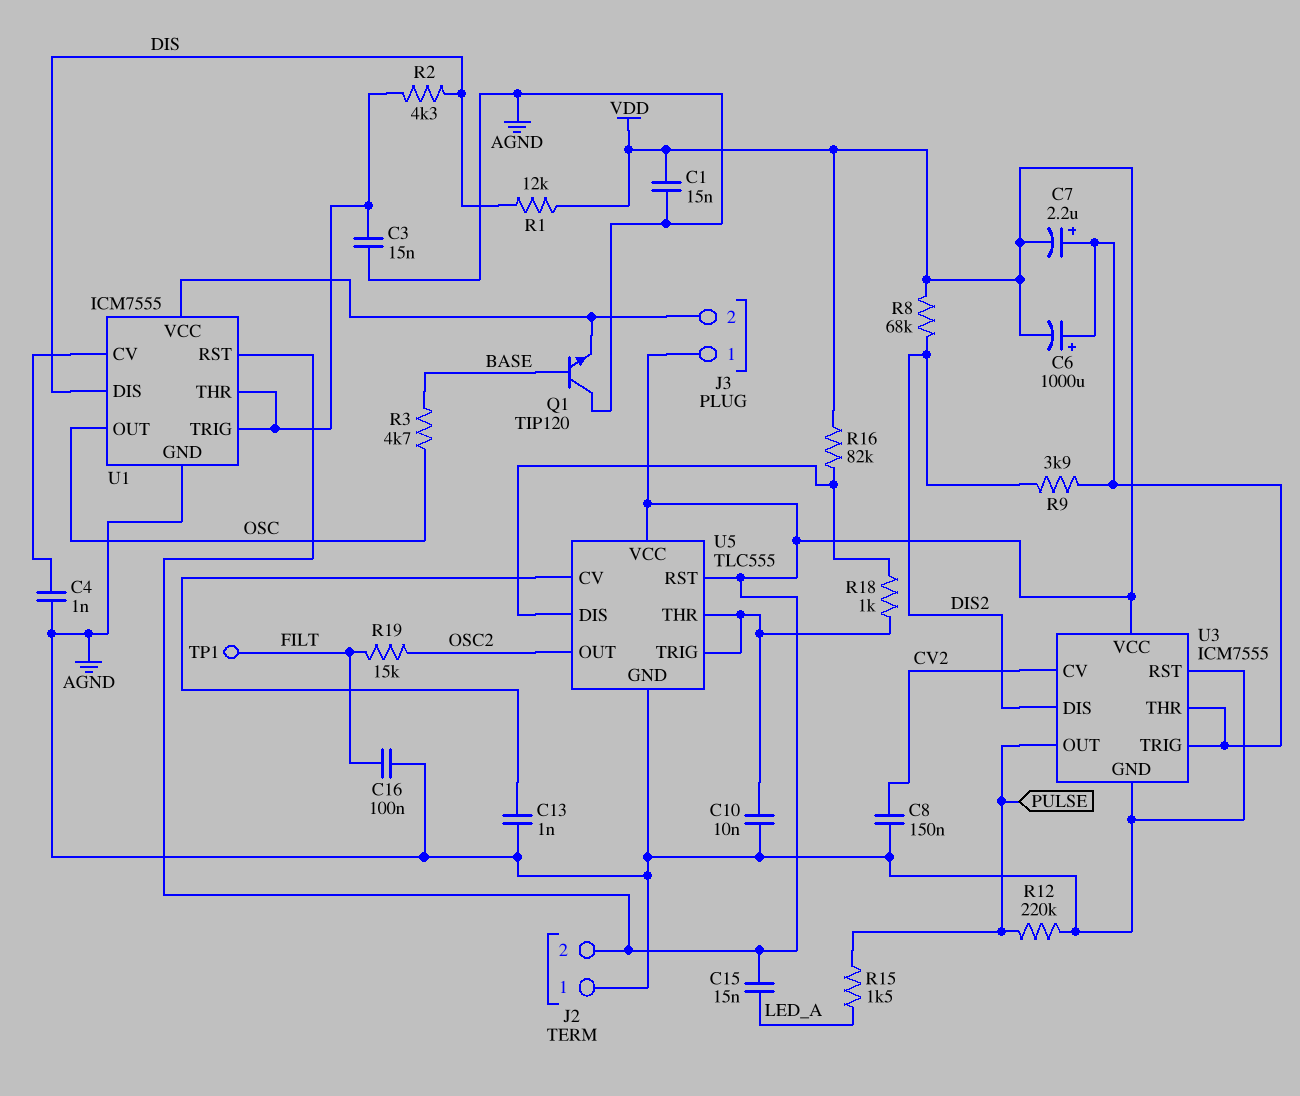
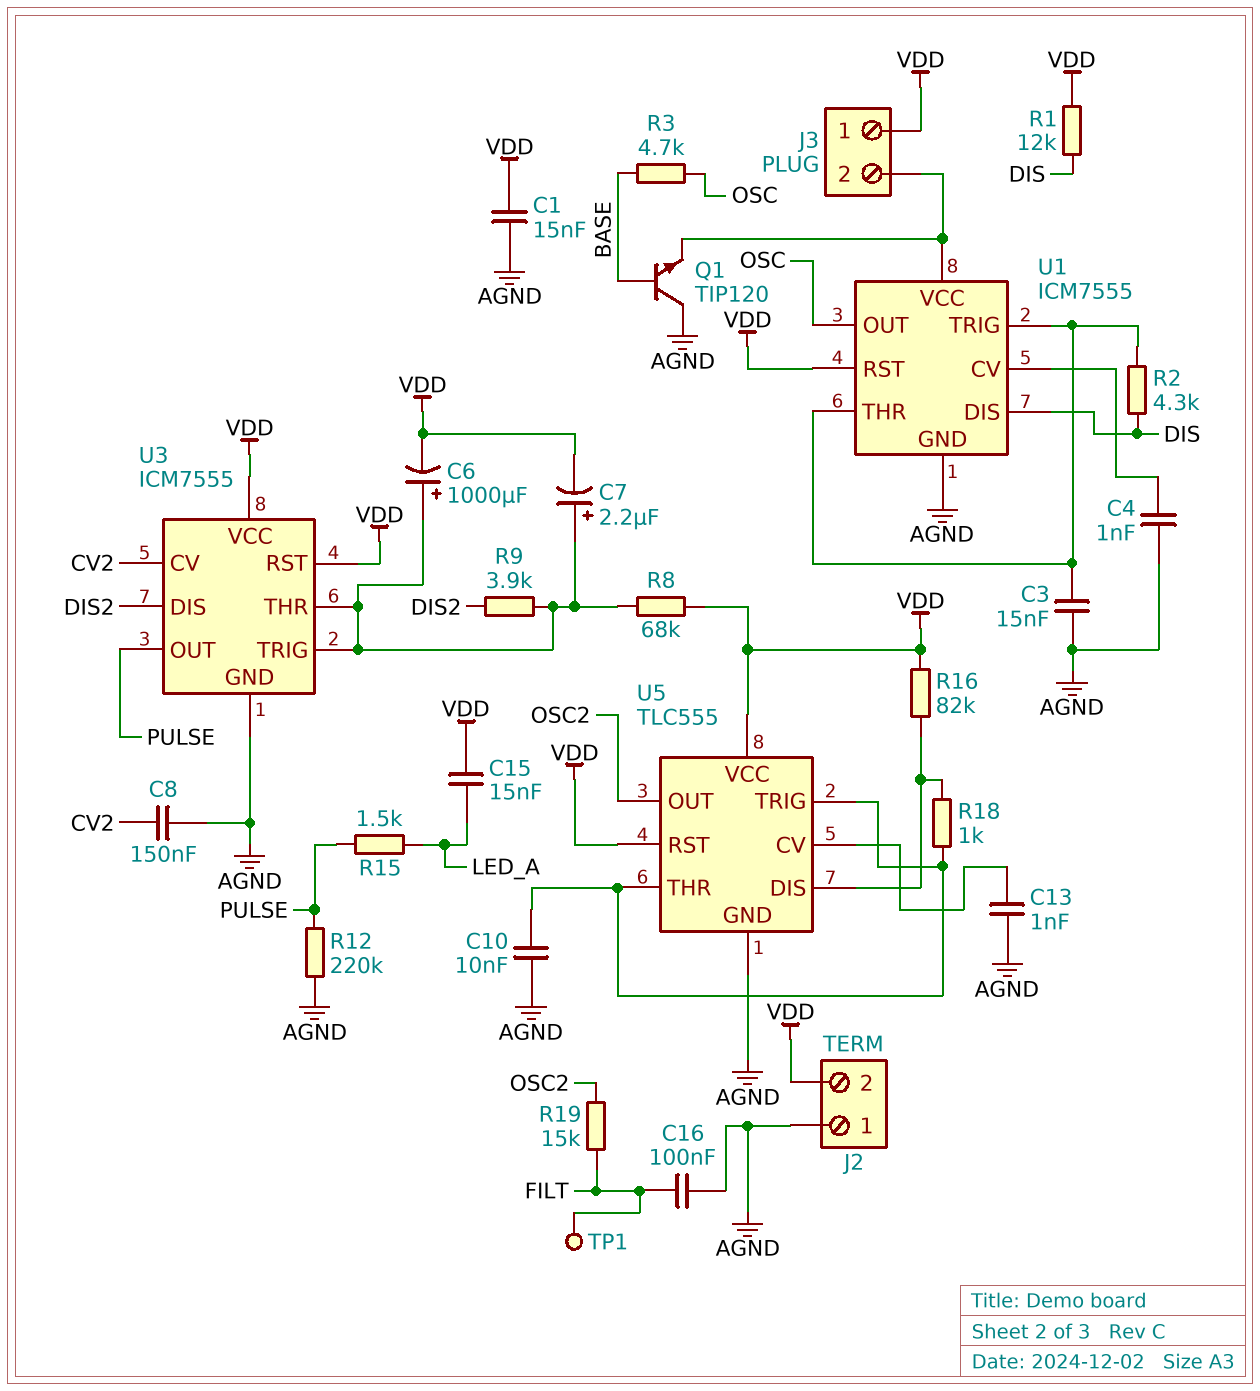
R8: 68k (DIS2, VDD) -> 68k (U3/THR, VDD)
U3 pin RST: AGND -> VDD

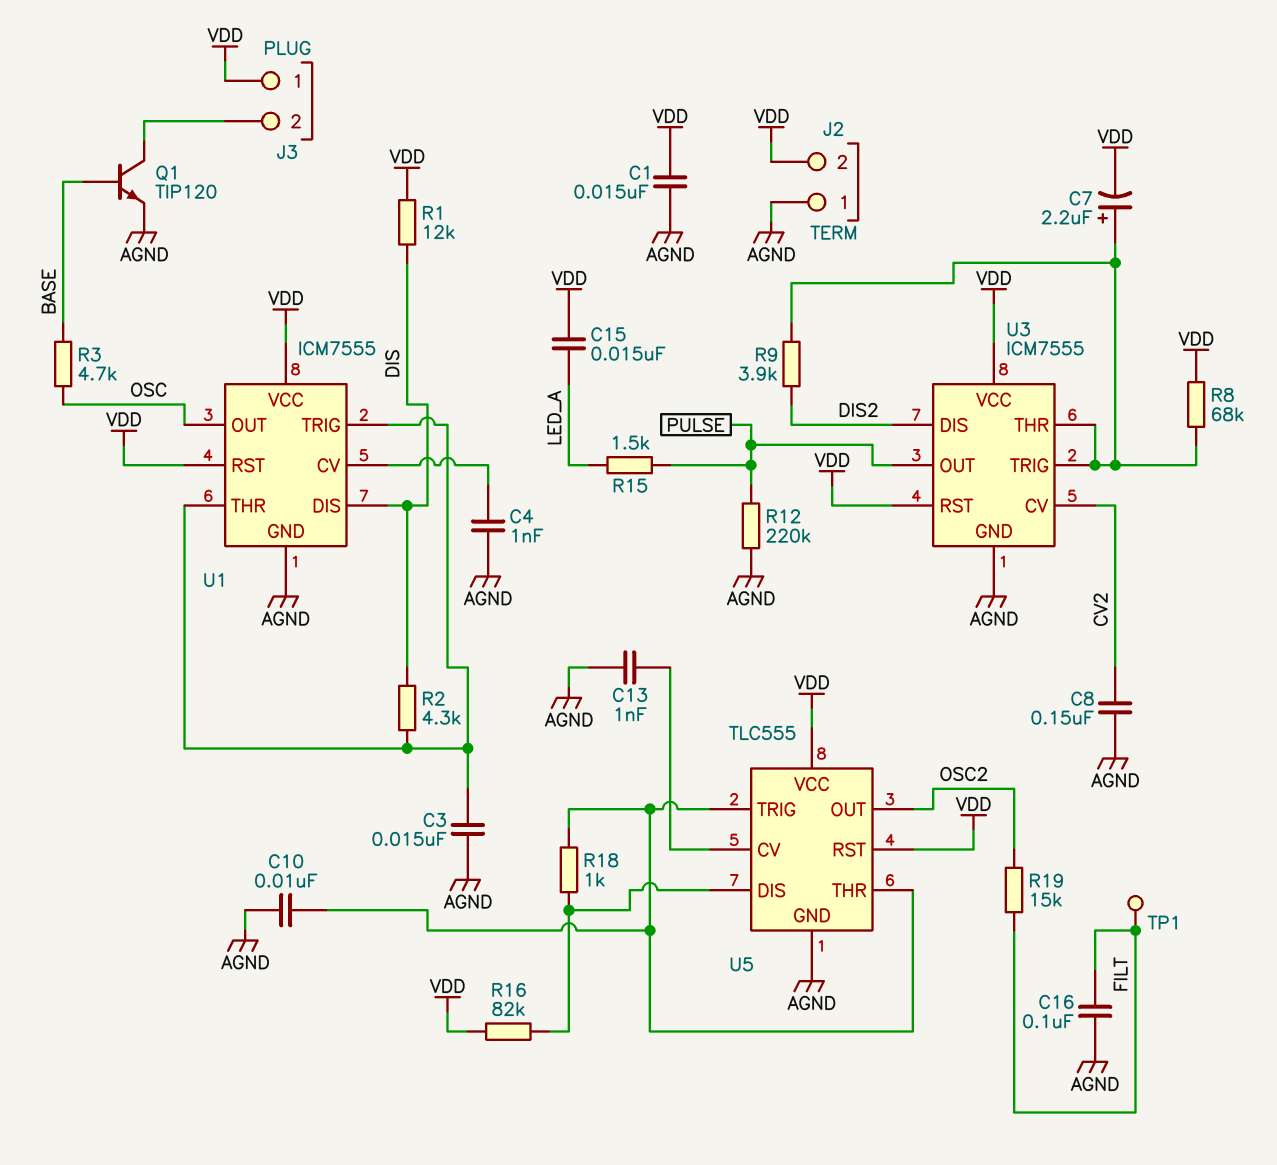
C6: 1000uF (plus U3/THR, minus VDD) -> none
Q1: NPN TIP120 (B BASE, C AGND, E J3/2) -> NPN TIP120 (B BASE, C J3/2, E AGND)
U1 pin VCC: J3/2 -> VDD

